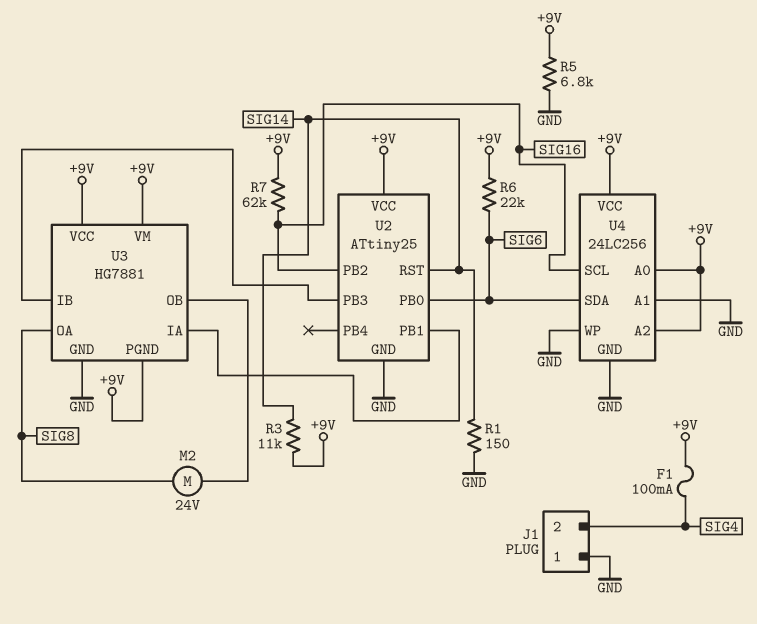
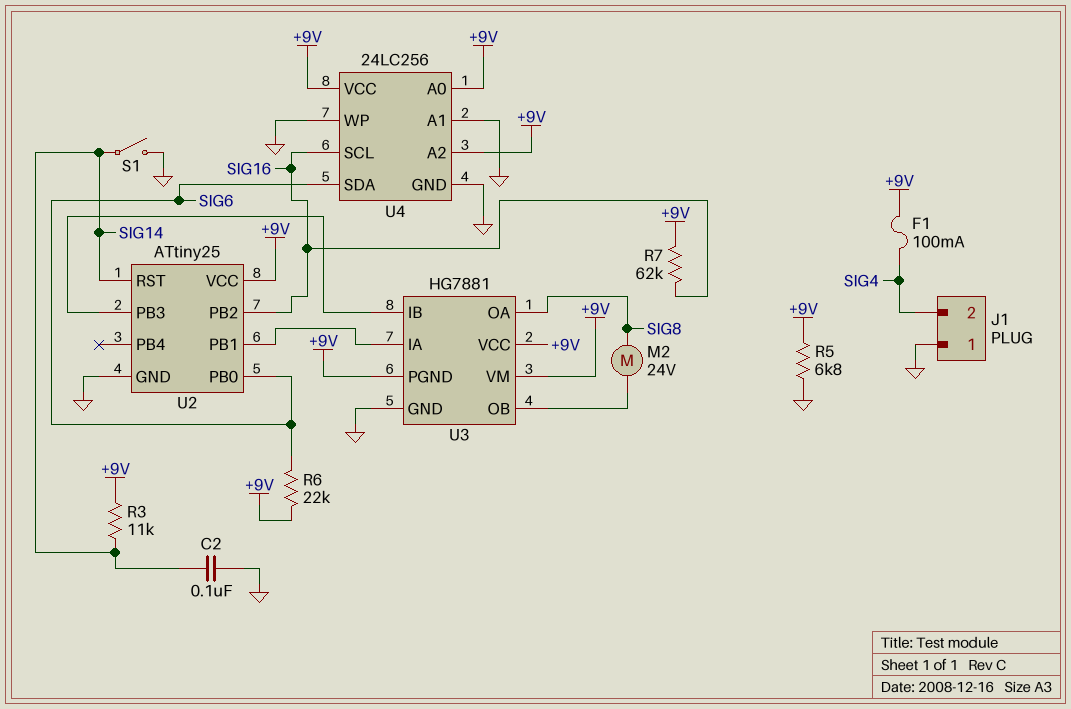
C2: none -> 100nF (GND, SIG14)
R1: 150 (GND, SIG14) -> none
S1: none -> switch (GND, SIG14)

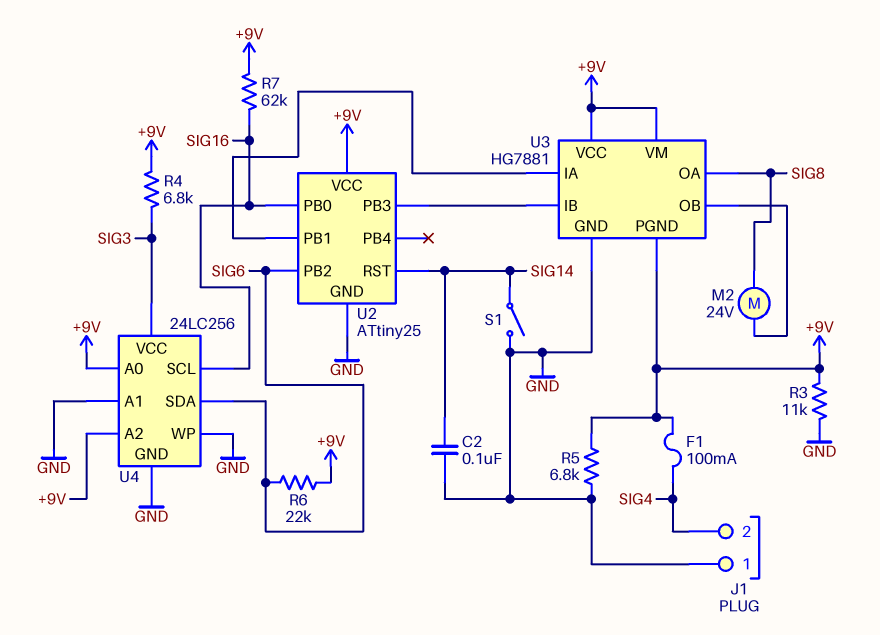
R3: 11k (+9V, SIG14) -> 11k (+9V, GND)
R4: none -> 6.8k (+9V, SIG3)
U2 pin PB0: SIG6 -> SIG16
U2 pin PB2: SIG16 -> SIG6
U4 pin VCC: +9V -> SIG3

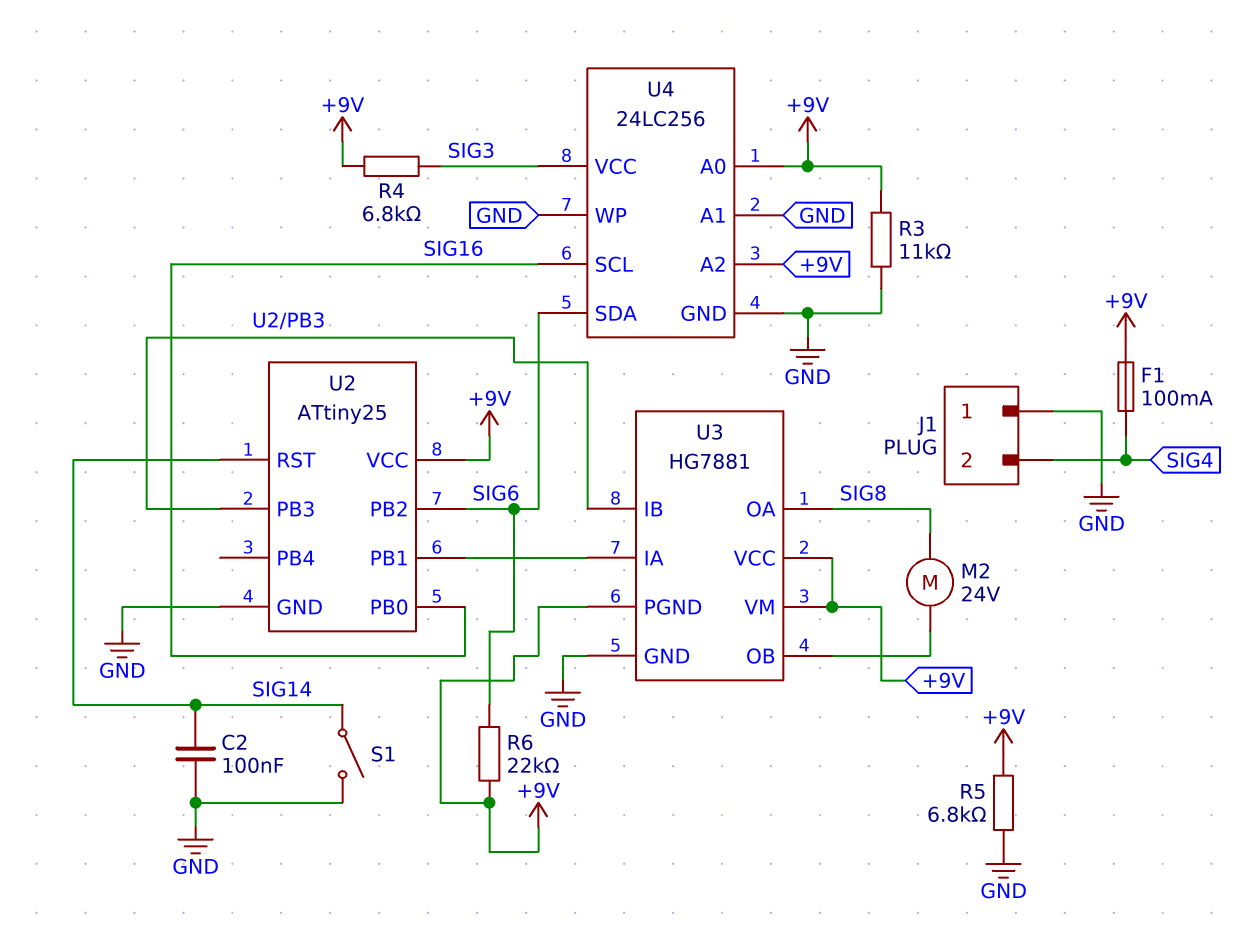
R7: 62k (+9V, SIG16) -> none

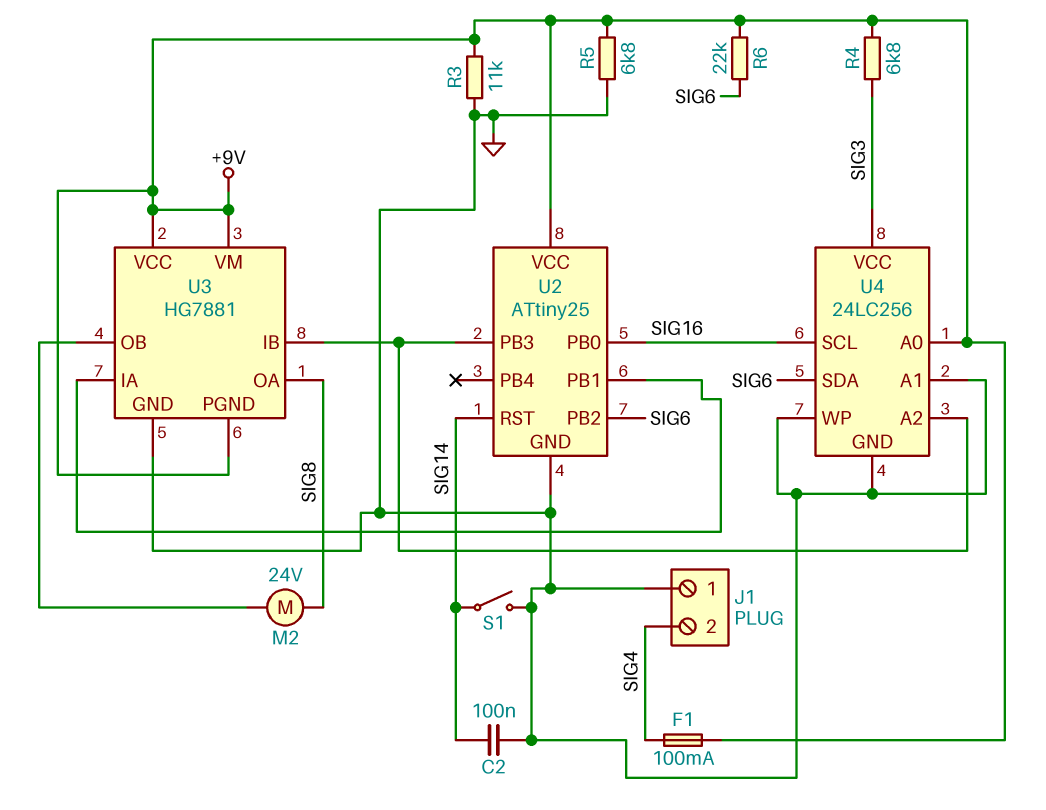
U4 pin A2: +9V -> U2/PB3

